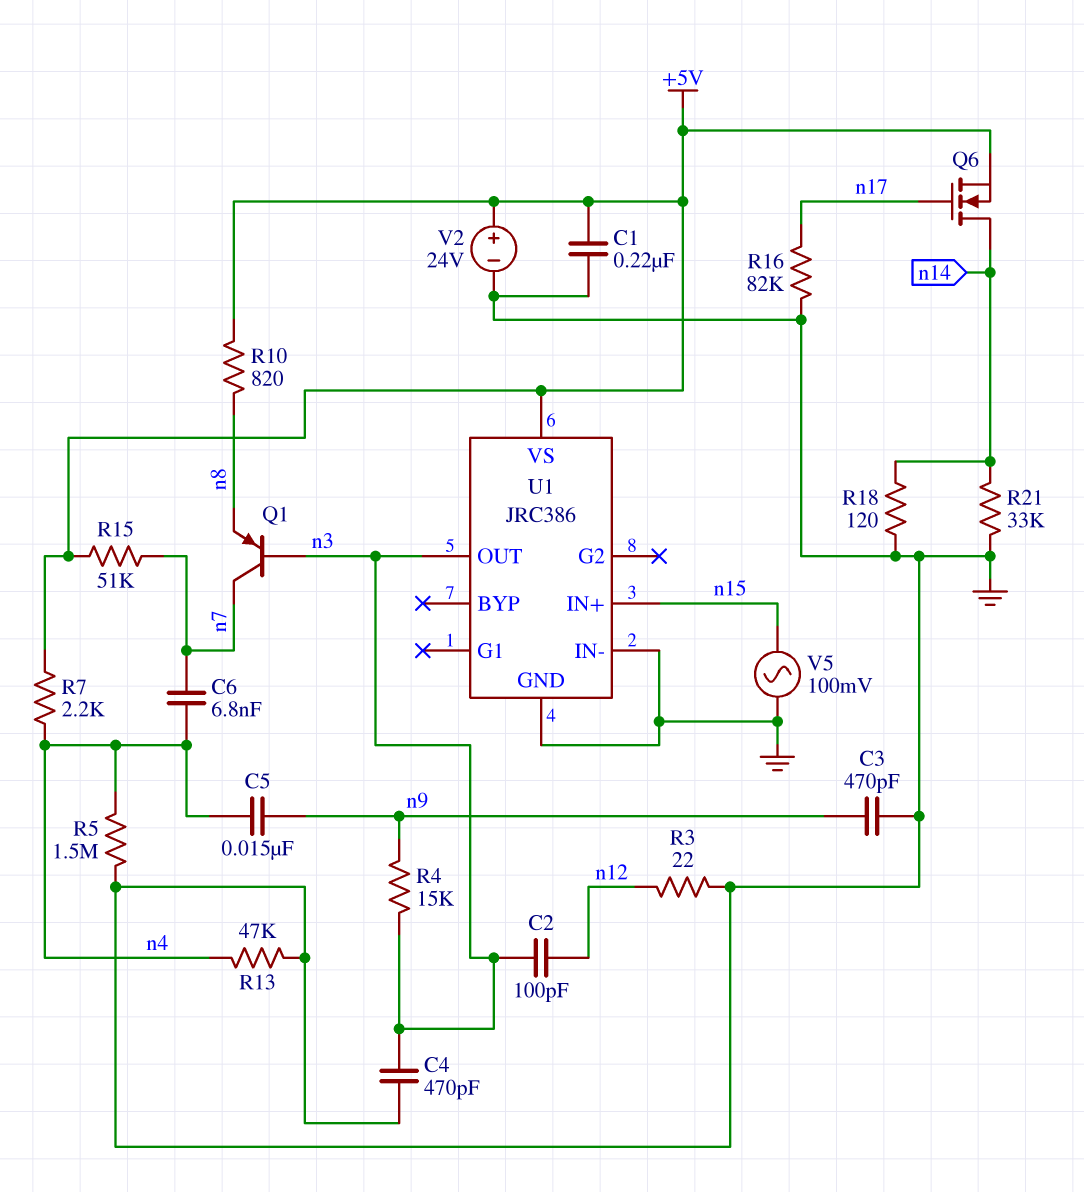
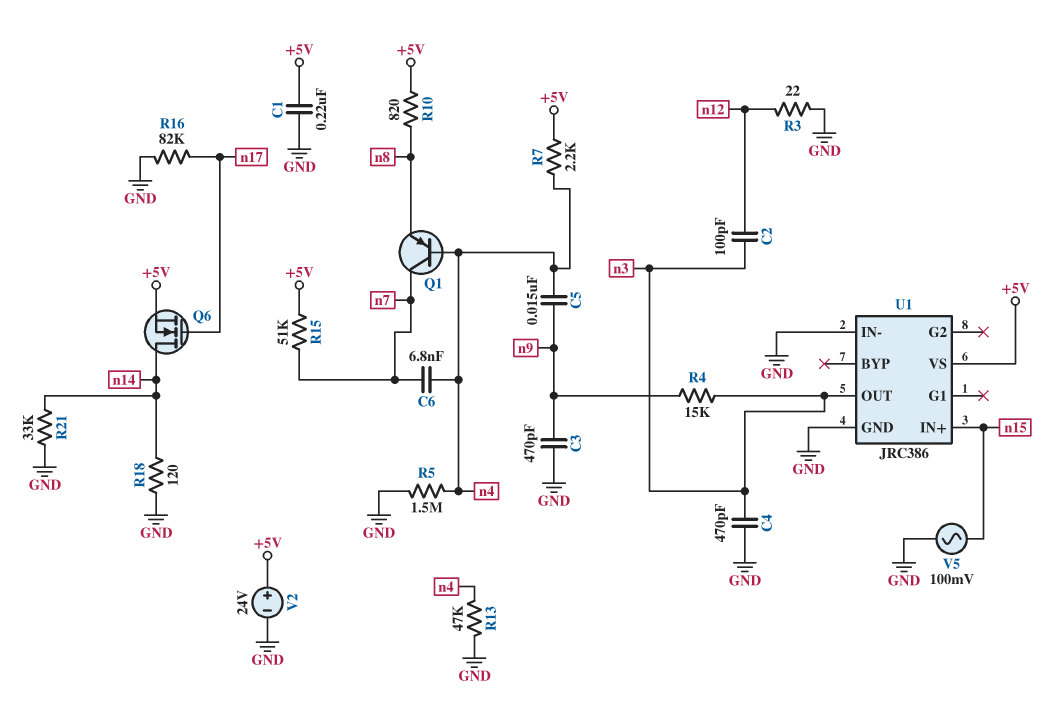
Q1: PNP (B n3, C n7, E n8) -> PNP (B n4, C n7, E n8)

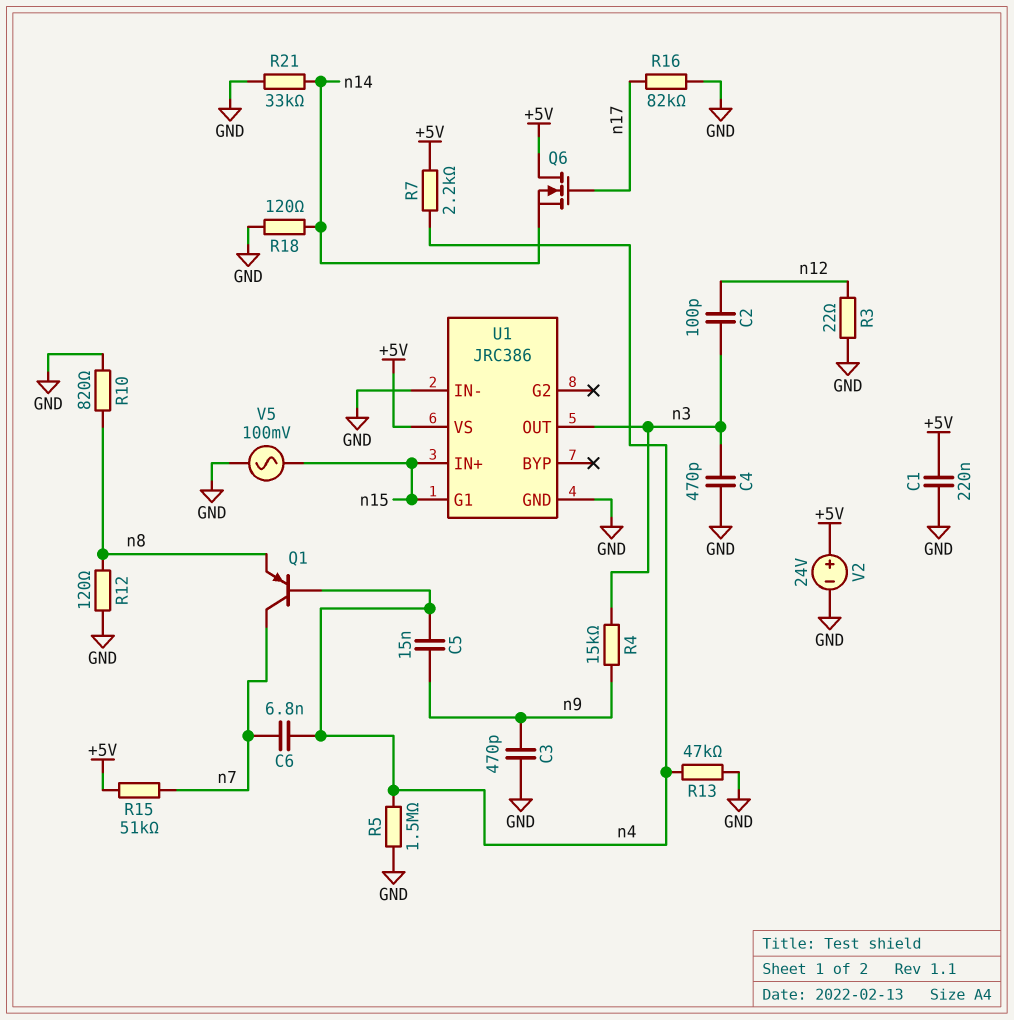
Q6: NMOS (G n17, D n14, S +5V) -> NMOS (G n17, D +5V, S n14)
R10: 820 (+5V, n8) -> 820 (GND, n8)
R12: none -> 120 (GND, n8)
U1 pin G1: none -> n15

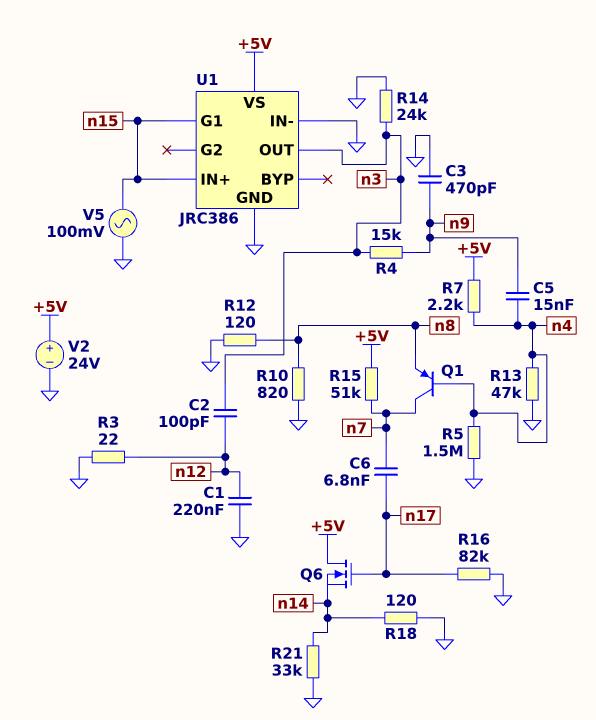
C1: 220nF (+5V, GND) -> 220nF (GND, n12)
C4: 470pF (GND, n3) -> none
C6: 6.8nF (n4, n7) -> 6.8nF (n7, n17)
R14: none -> 24k (GND, n3)

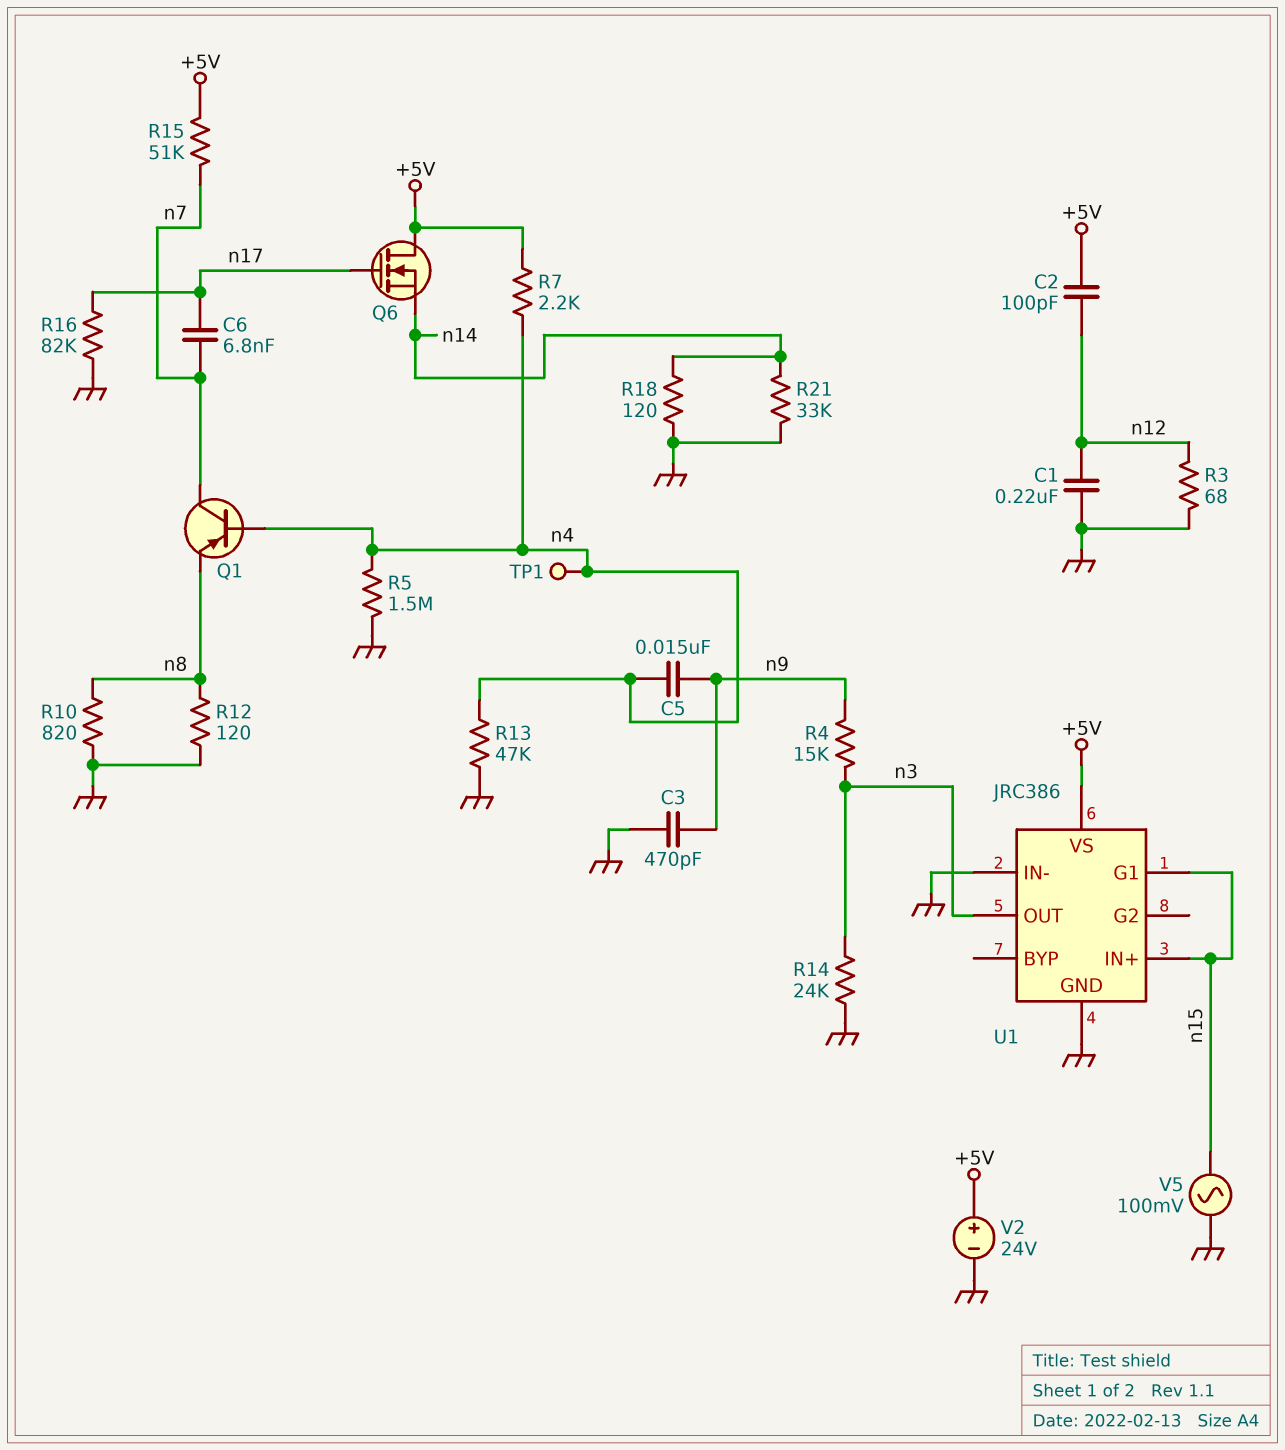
C2: 100pF (n3, n12) -> 100pF (+5V, n12)
R3: 22 (GND, n12) -> 68 (GND, n12)
TP1: none -> test point (n4)

